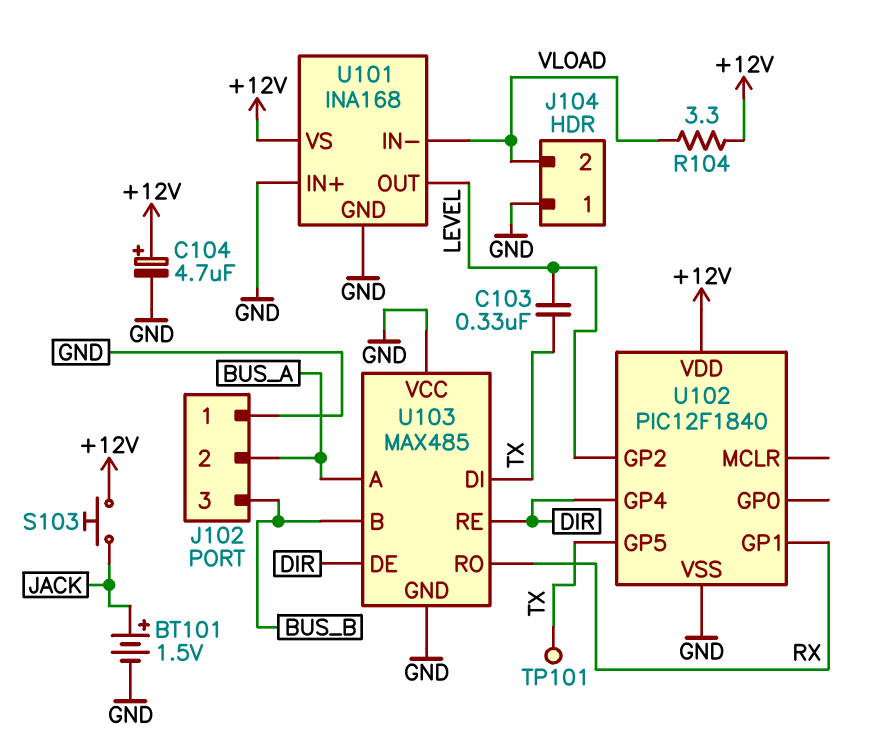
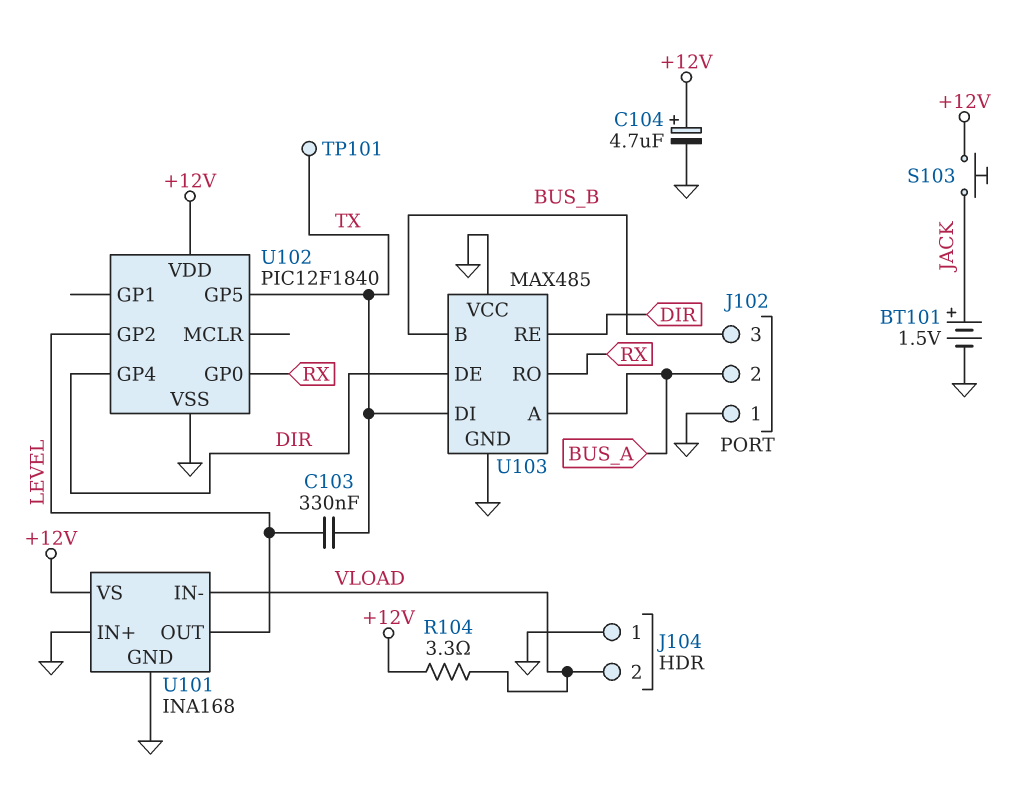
U102 pin GP0: none -> RX
U102 pin GP1: RX -> none

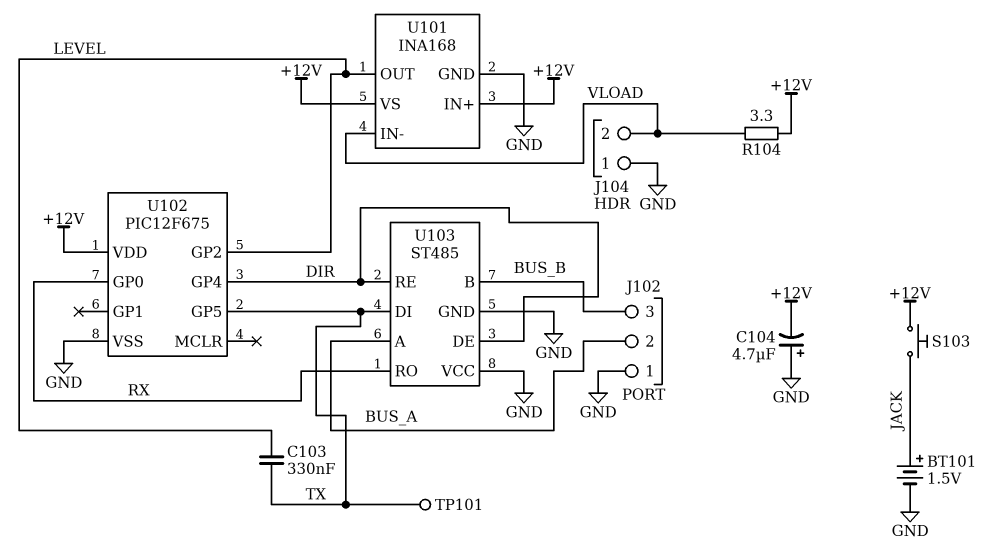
C104: 4.7uF (plus +12V, minus GND) -> 4.7uF (plus GND, minus +12V)
U101 pin IN+: GND -> +12V
U102: PIC12F1840 -> PIC12F675
U103: MAX485 -> ST485

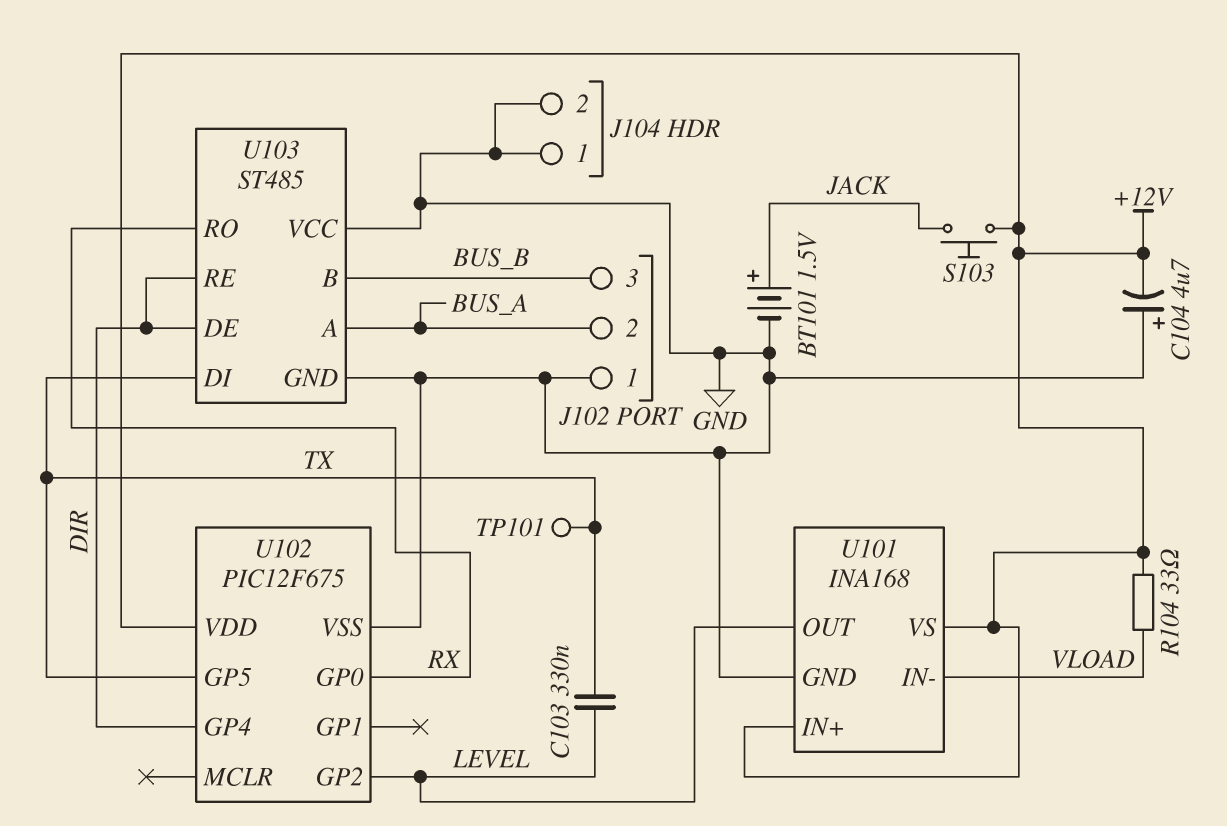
J104 pin 2: VLOAD -> GND
R104: 3.3 (+12V, VLOAD) -> 33 (+12V, VLOAD)

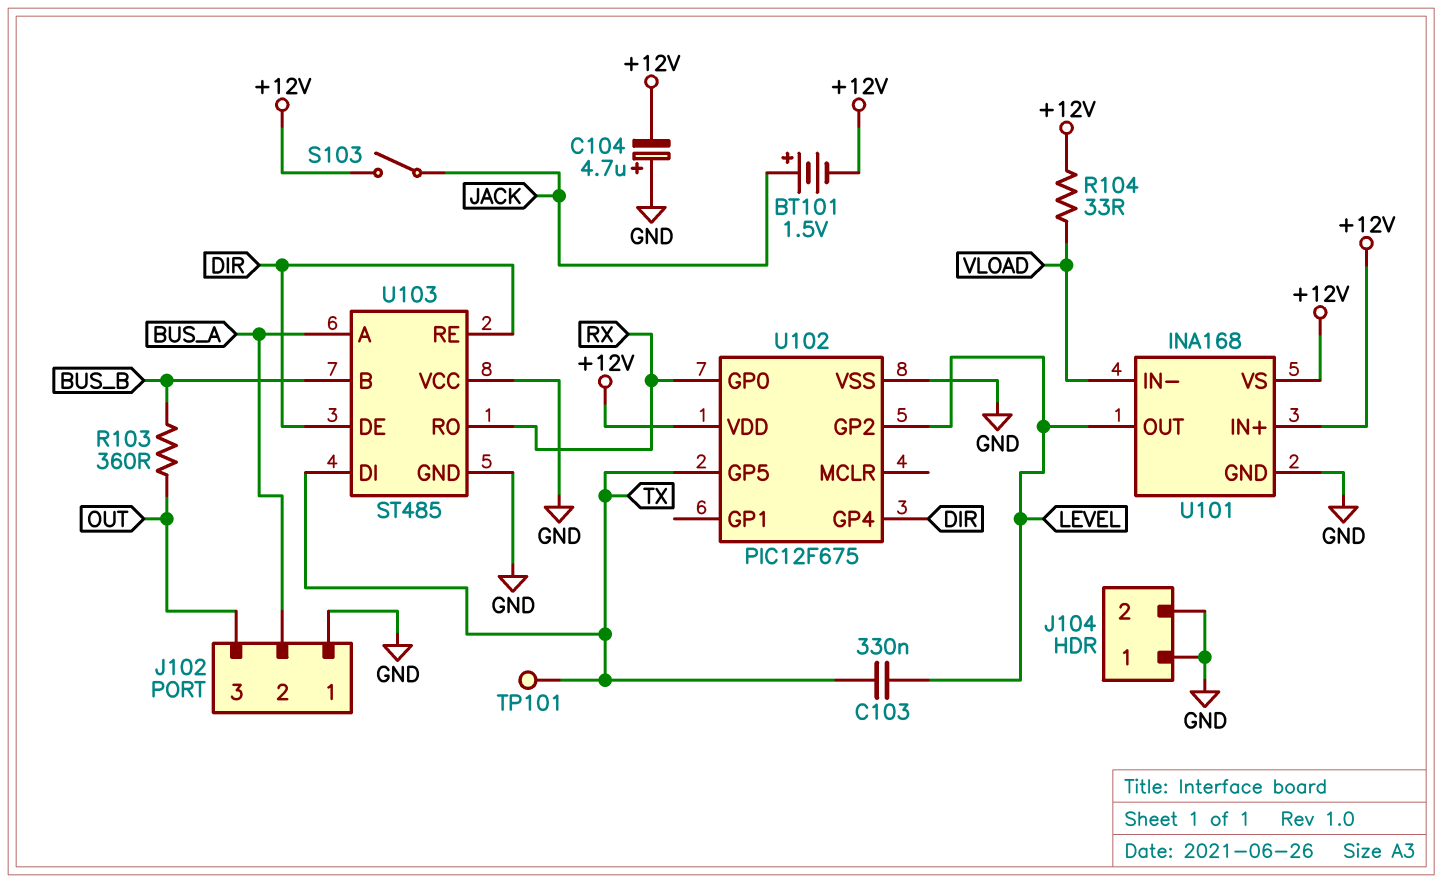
BT101: 1.5V (plus JACK, minus GND) -> 1.5V (plus JACK, minus +12V)
J102 pin 3: BUS_B -> OUT
R103: none -> 360 (BUS_B, OUT)
S103: button (+12V, JACK) -> switch (+12V, JACK)

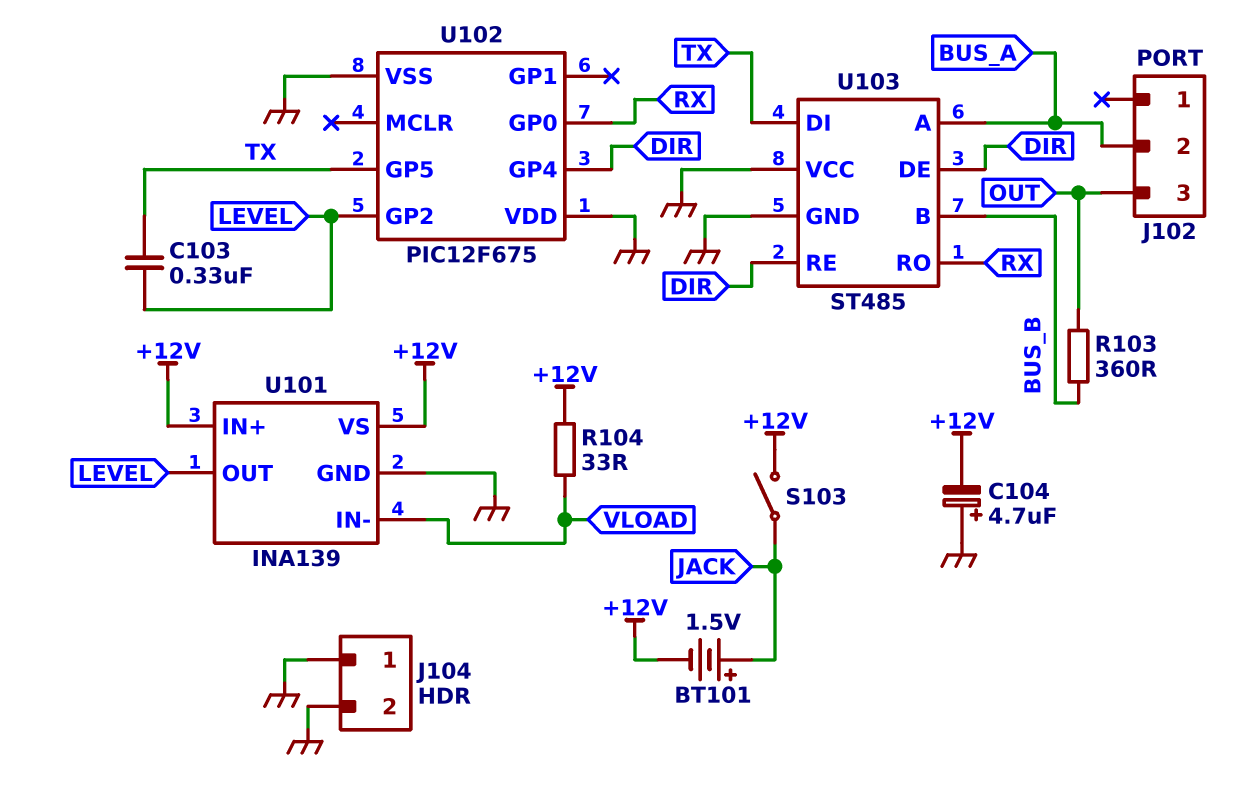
J102 pin 1: GND -> none
TP101: test point (TX) -> none
U101: INA168 -> INA139
U102 pin VDD: +12V -> GND

